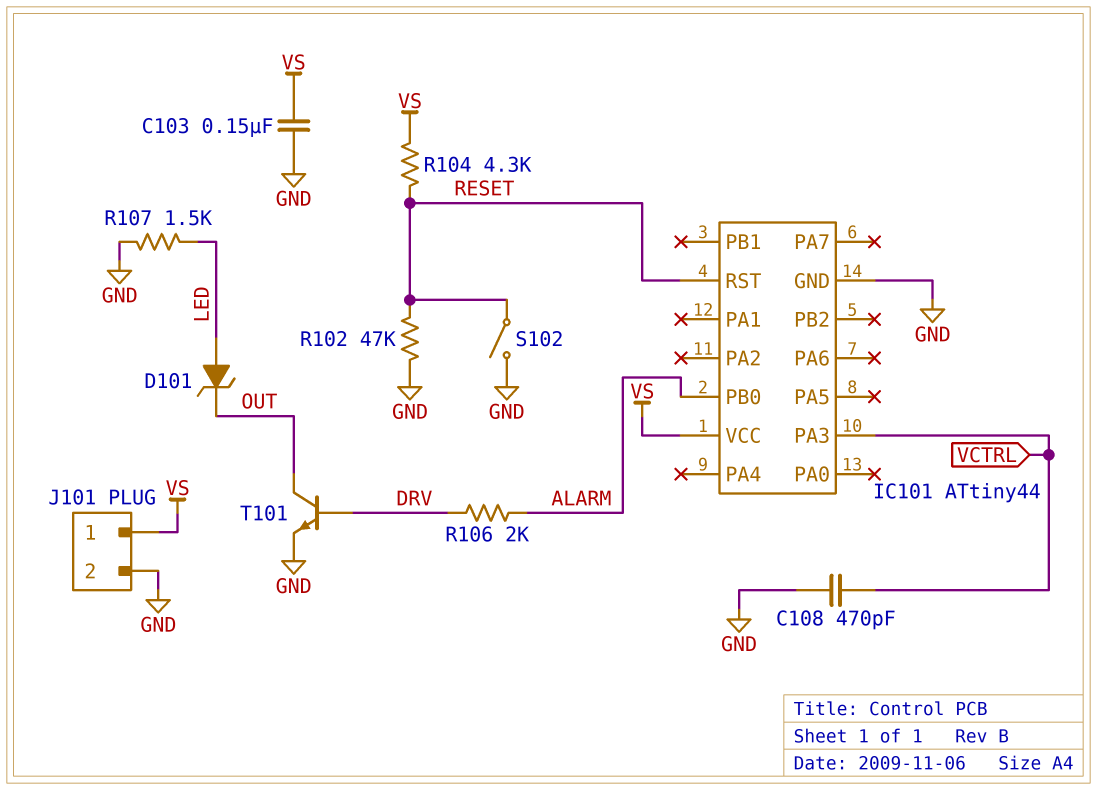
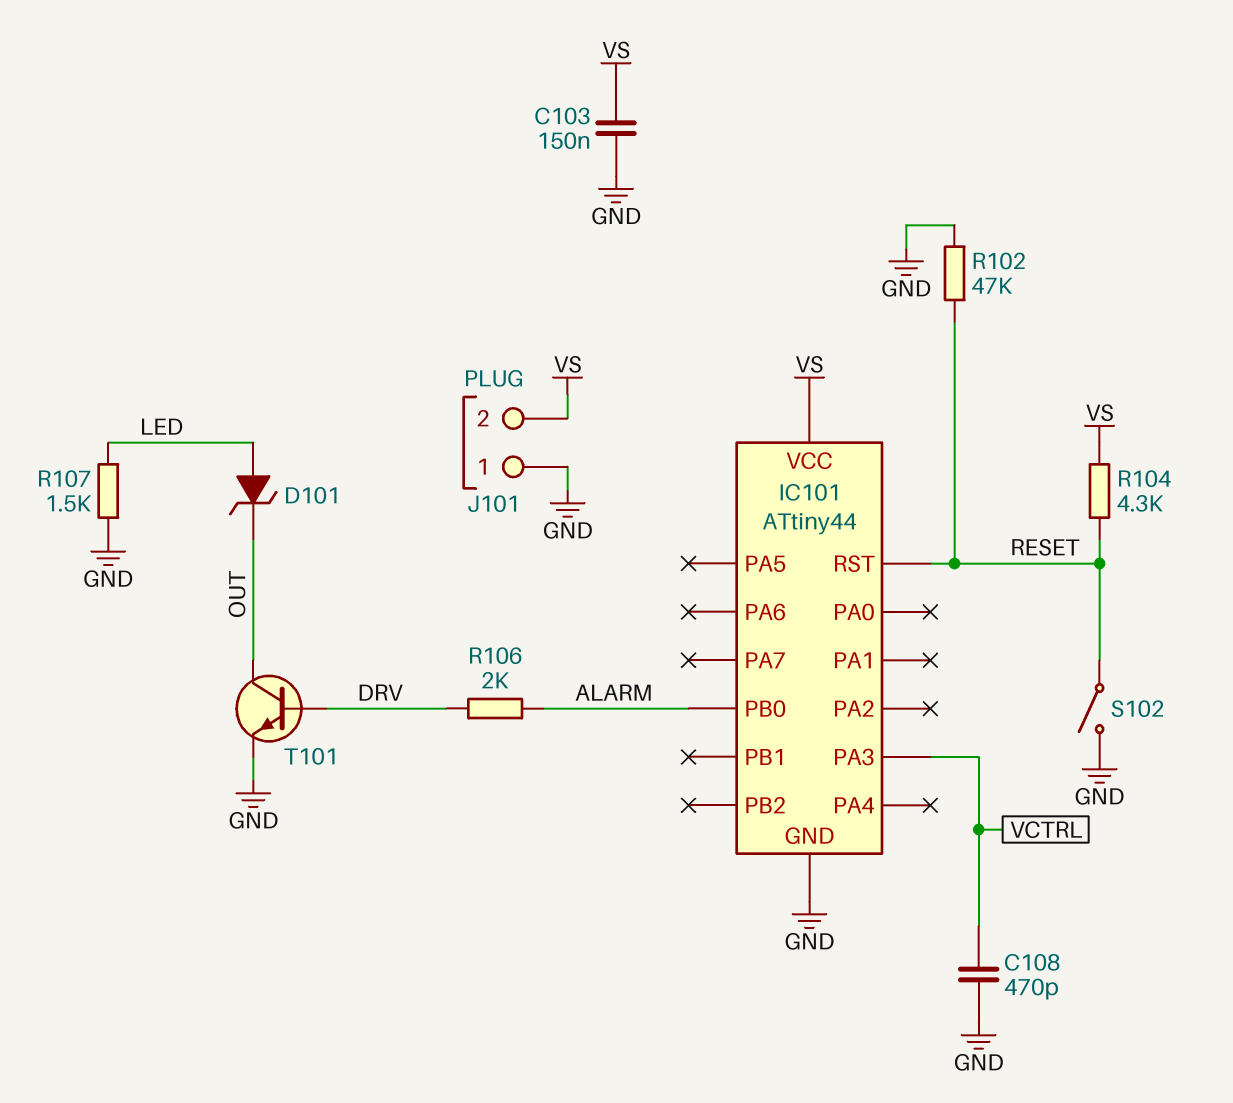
J101 pin 1: VS -> GND
J101 pin 2: GND -> VS

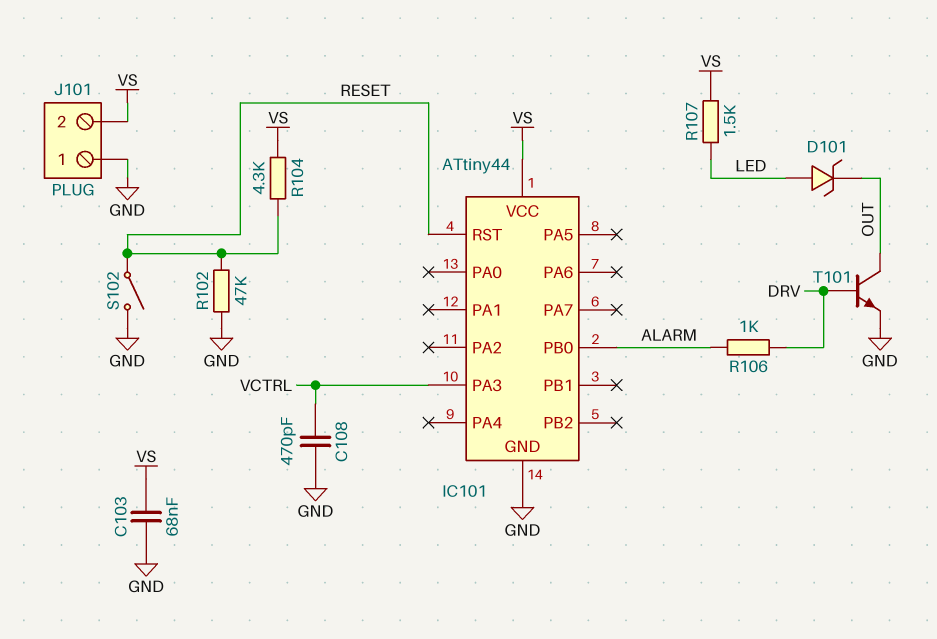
C103: 150nF (GND, VS) -> 68nF (GND, VS)
R106: 2k (ALARM, DRV) -> 1k (ALARM, DRV)
R107: 1.5k (GND, LED) -> 1.5k (LED, VS)

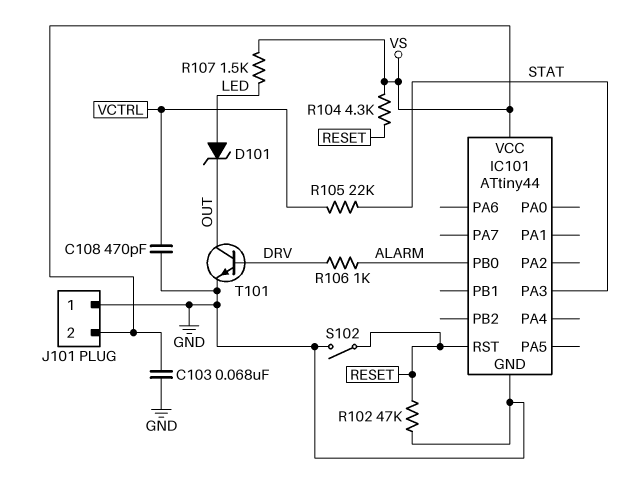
IC101 pin PA3: VCTRL -> STAT
R105: none -> 22k (STAT, VCTRL)

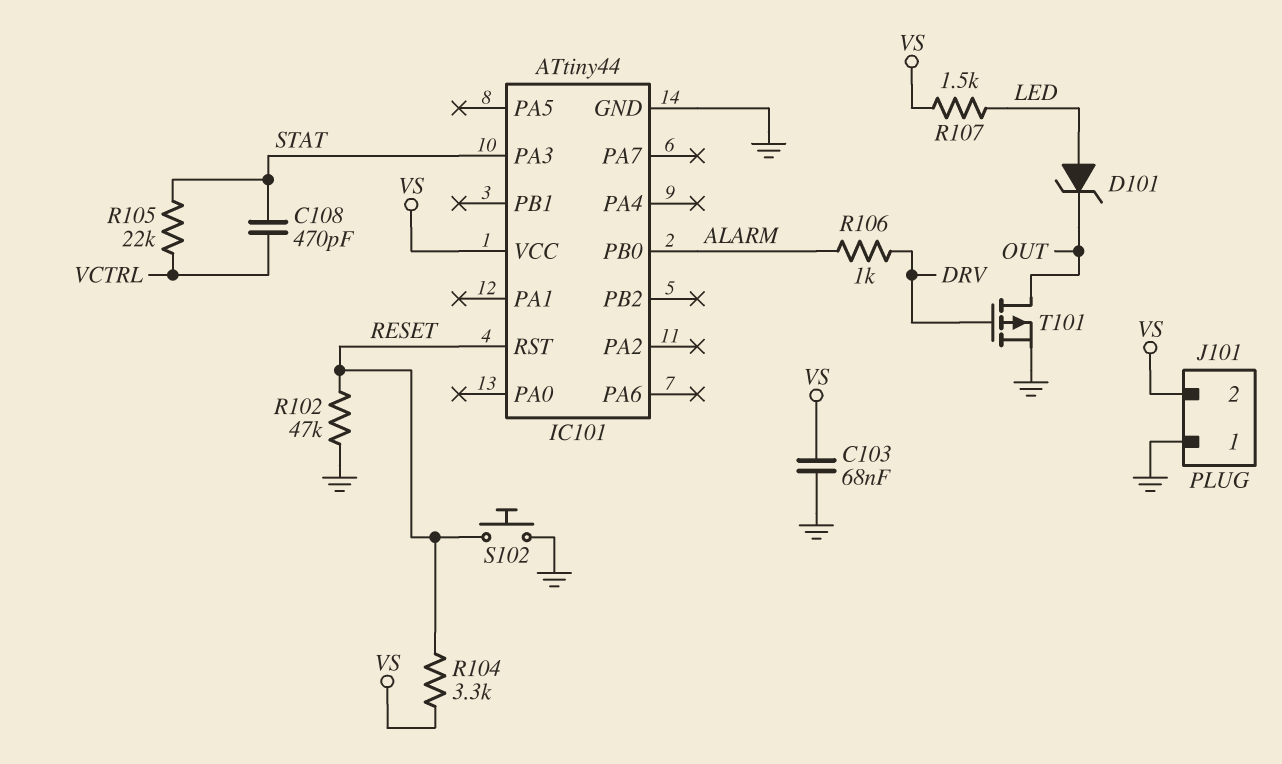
C108: 470pF (GND, VCTRL) -> 470pF (STAT, VCTRL)
R104: 4.3k (RESET, VS) -> 3.3k (RESET, VS)
S102: switch (GND, RESET) -> button (GND, RESET)
T101: NPN (B DRV, C OUT, E GND) -> PMOS (G DRV, D OUT, S GND)

